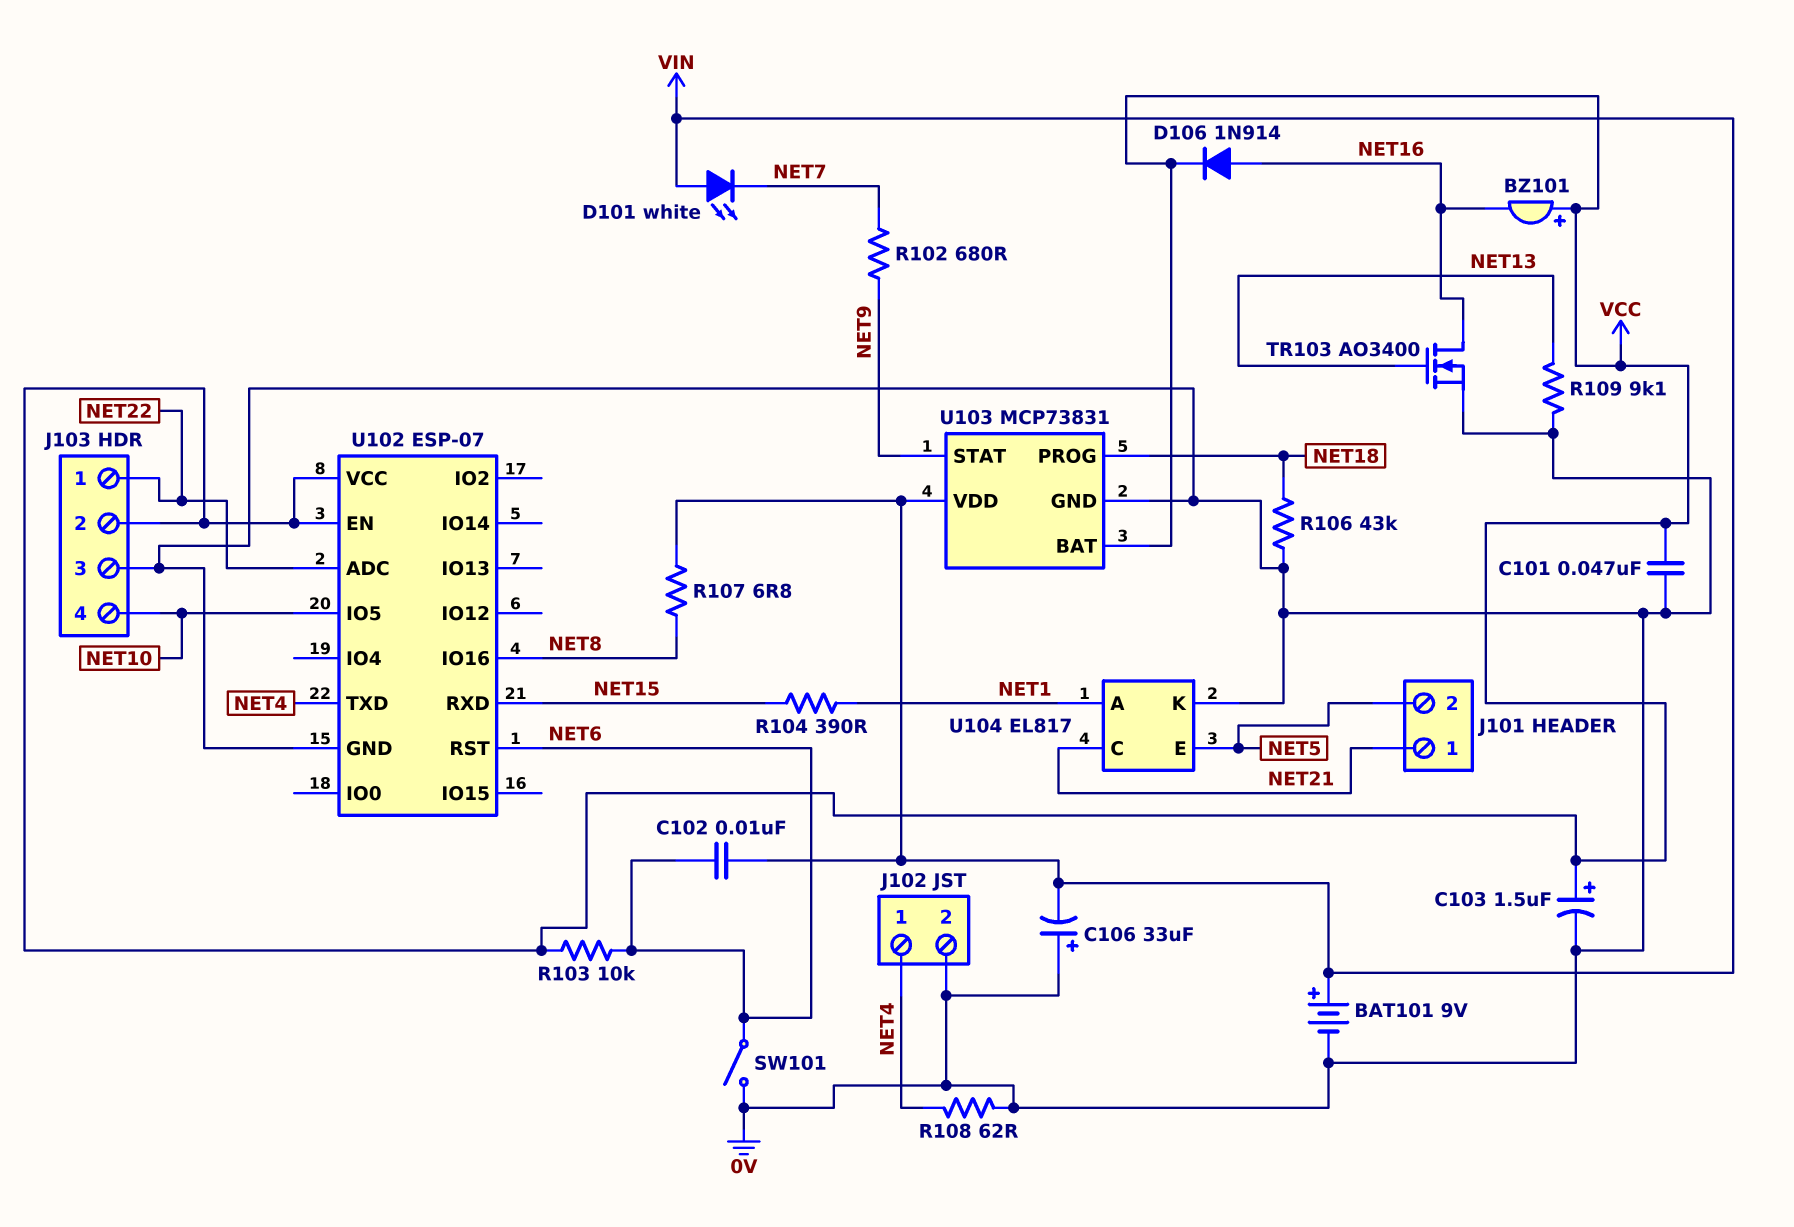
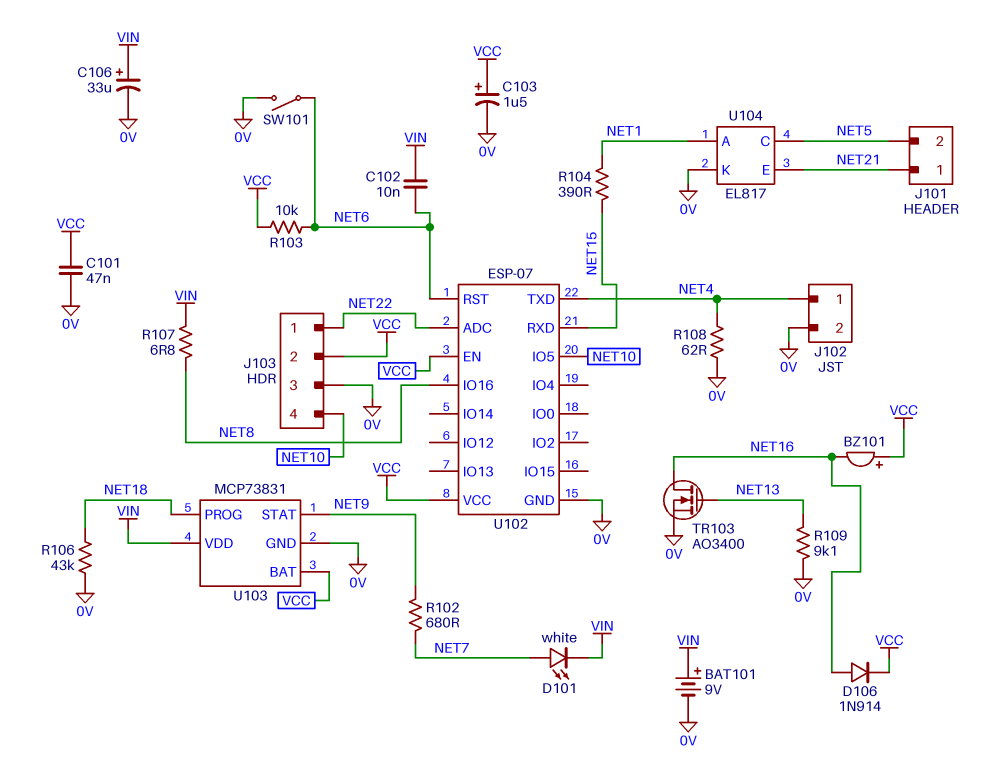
C106: 33uF (plus 0V, minus VIN) -> 33uF (plus VIN, minus 0V)
D101: LED white (A VIN, K NET7) -> LED white (A NET7, K VIN)
U104 pin C: NET21 -> NET5
U104 pin E: NET5 -> NET21

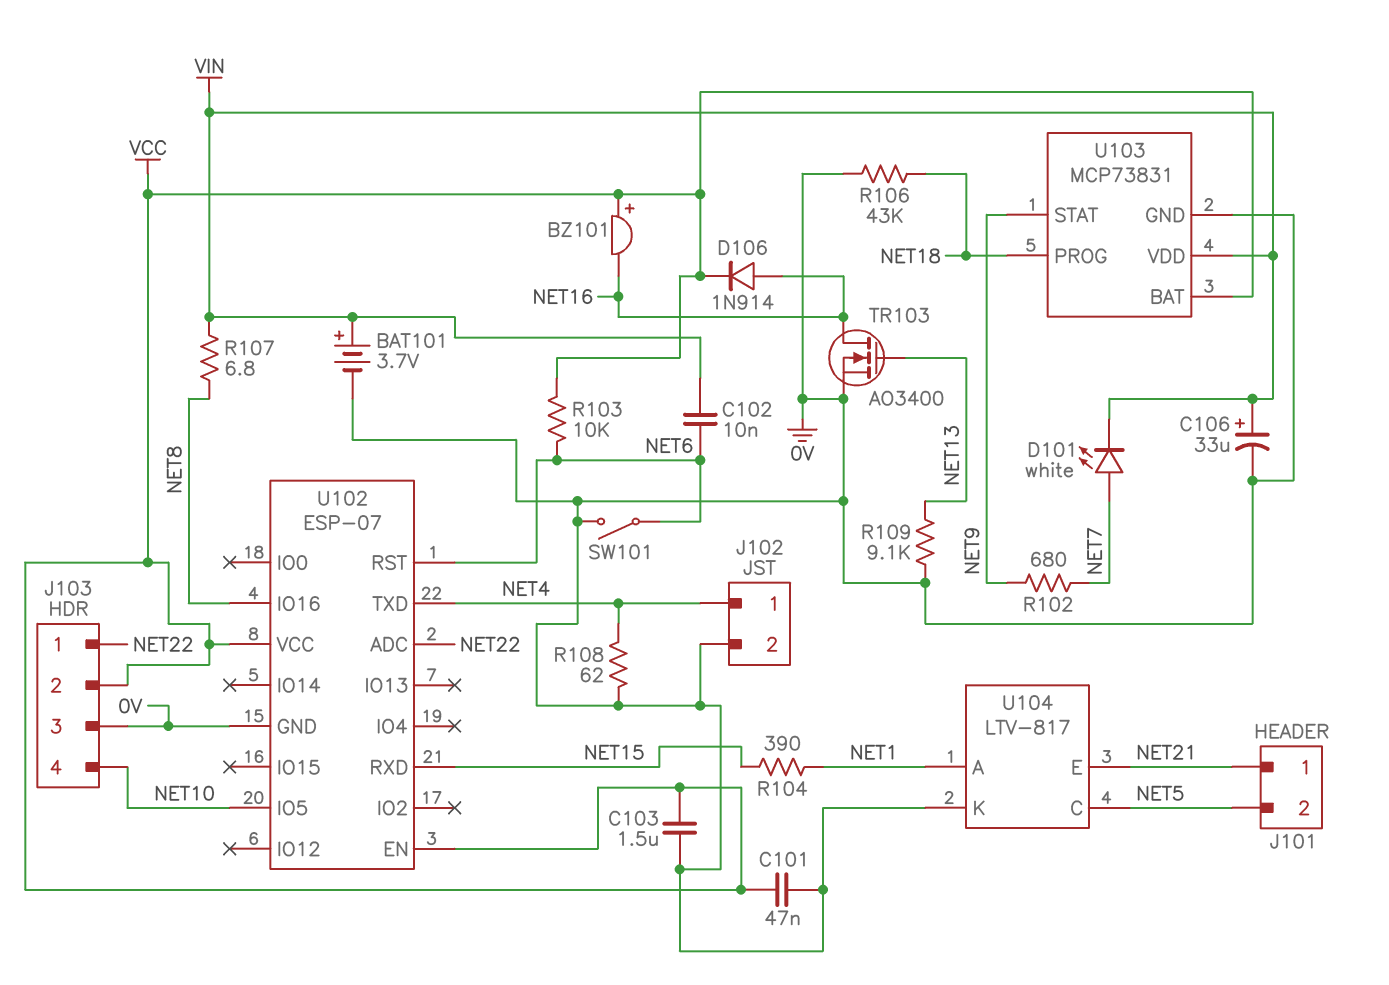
BAT101: 9V (plus VIN, minus 0V) -> 3.7V (plus VIN, minus 0V)
C103: 1.5uF (plus VCC, minus 0V) -> 1.5uF (0V, VCC)
U104: EL817 -> LTV-817

